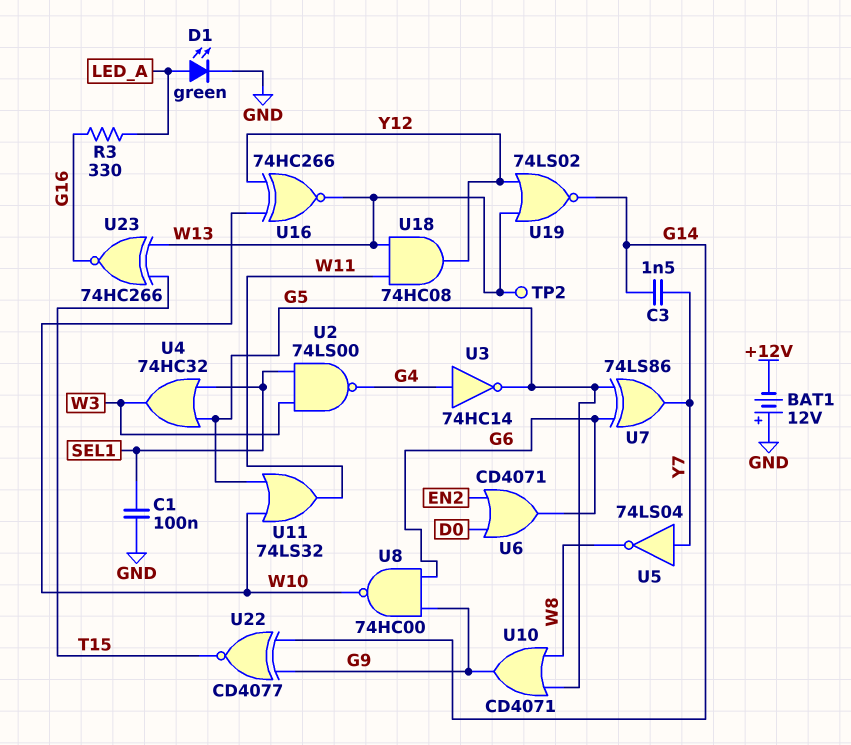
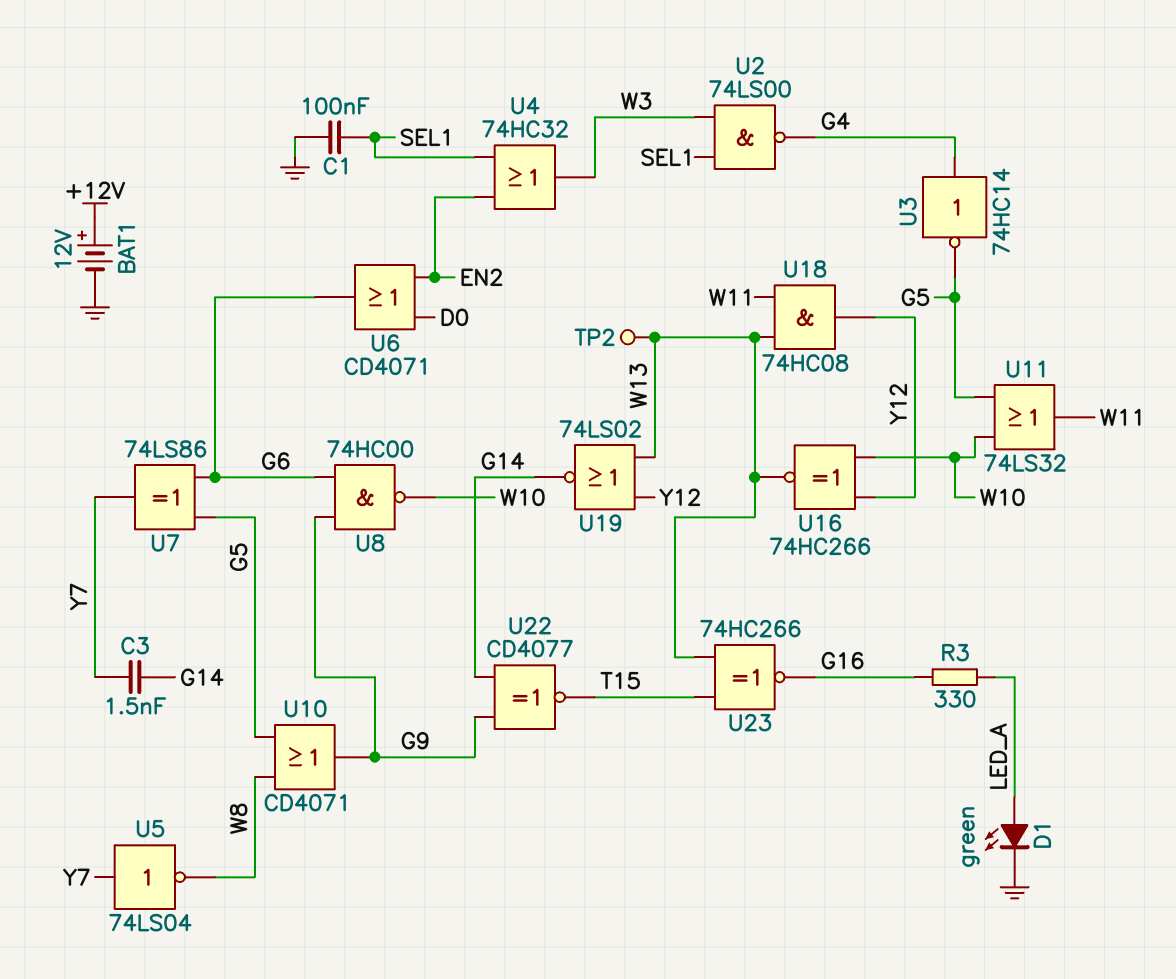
BAT1: 12V (plus GND, minus +12V) -> 12V (plus +12V, minus GND)
U4: OR 74HC32 (in G5, in SEL1, out W3) -> OR 74HC32 (in EN2, in SEL1, out W3)

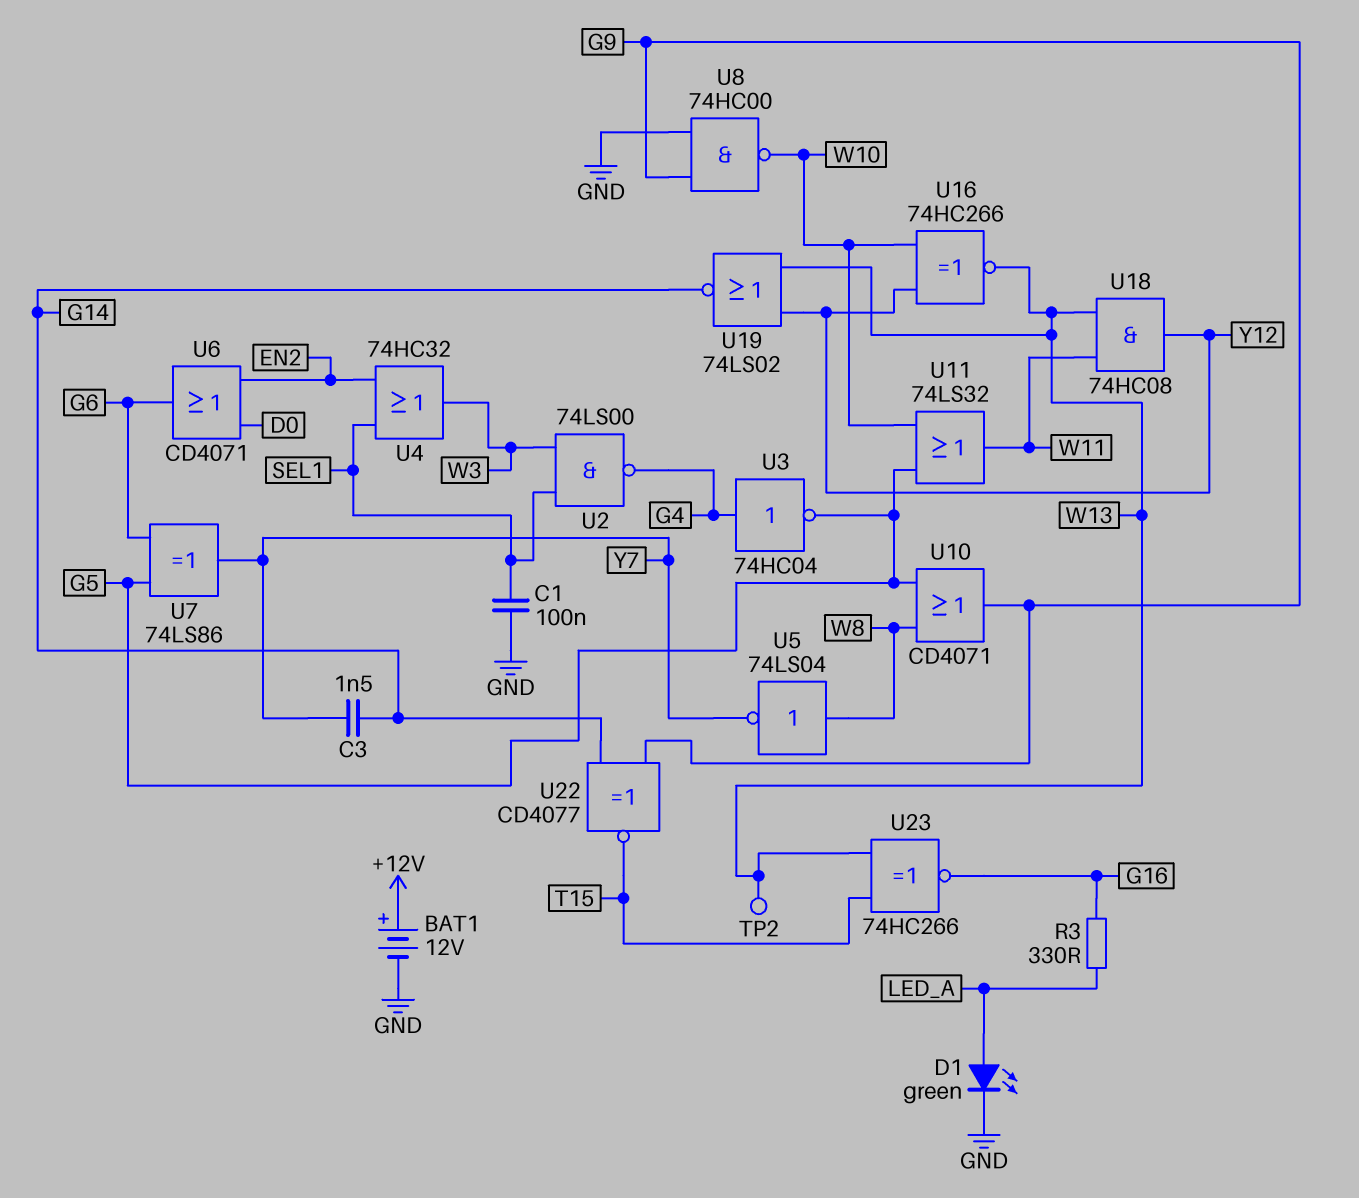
U3: NOT 74HC14 (in G4, out G5) -> NOT 74HC04 (in G4, out G5)
U5: NOT 74LS04 (in Y7, out W8) -> NOT 74LS04 (in W8, out Y7)
U8: NAND 74HC00 (in G6, in G9, out W10) -> NAND 74HC00 (in G9, in GND, out W10)

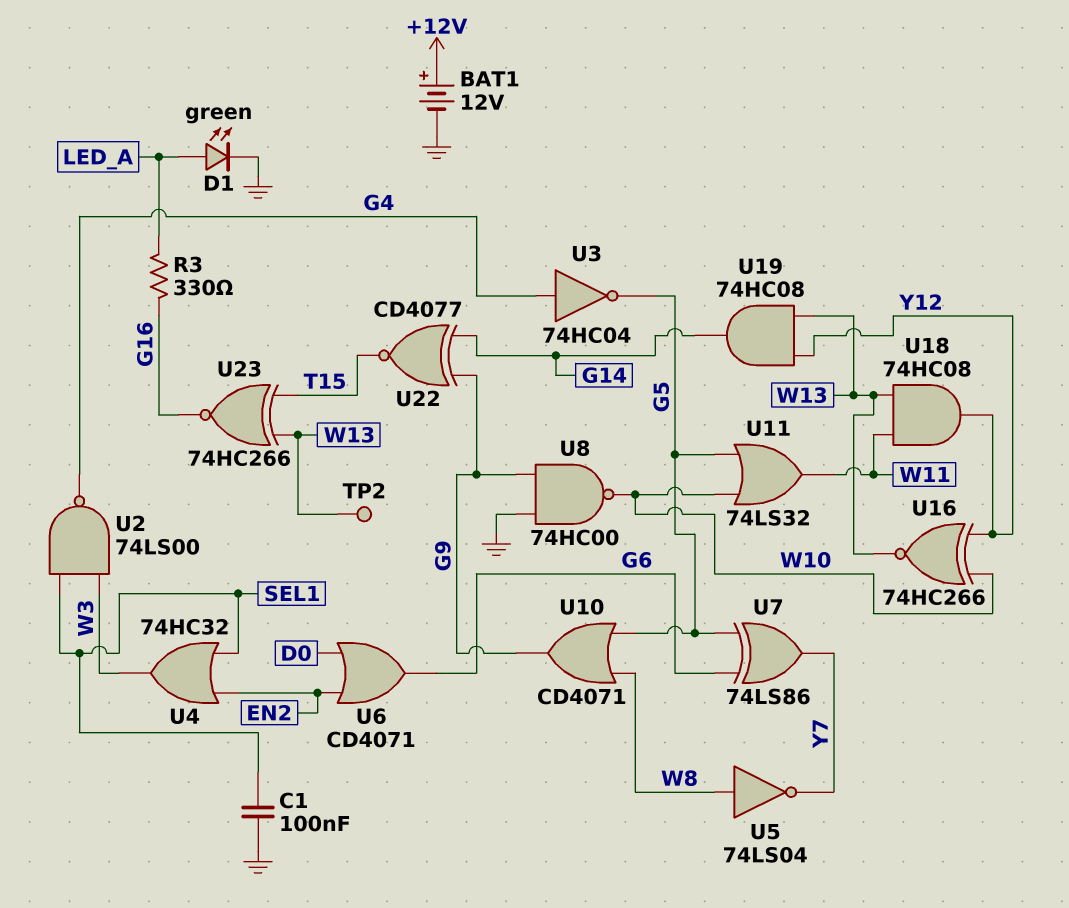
C3: 1.5nF (G14, Y7) -> none
U19: NOR 74LS02 (in W13, in Y12, out G14) -> AND 74HC08 (in W13, in Y12, out G14)

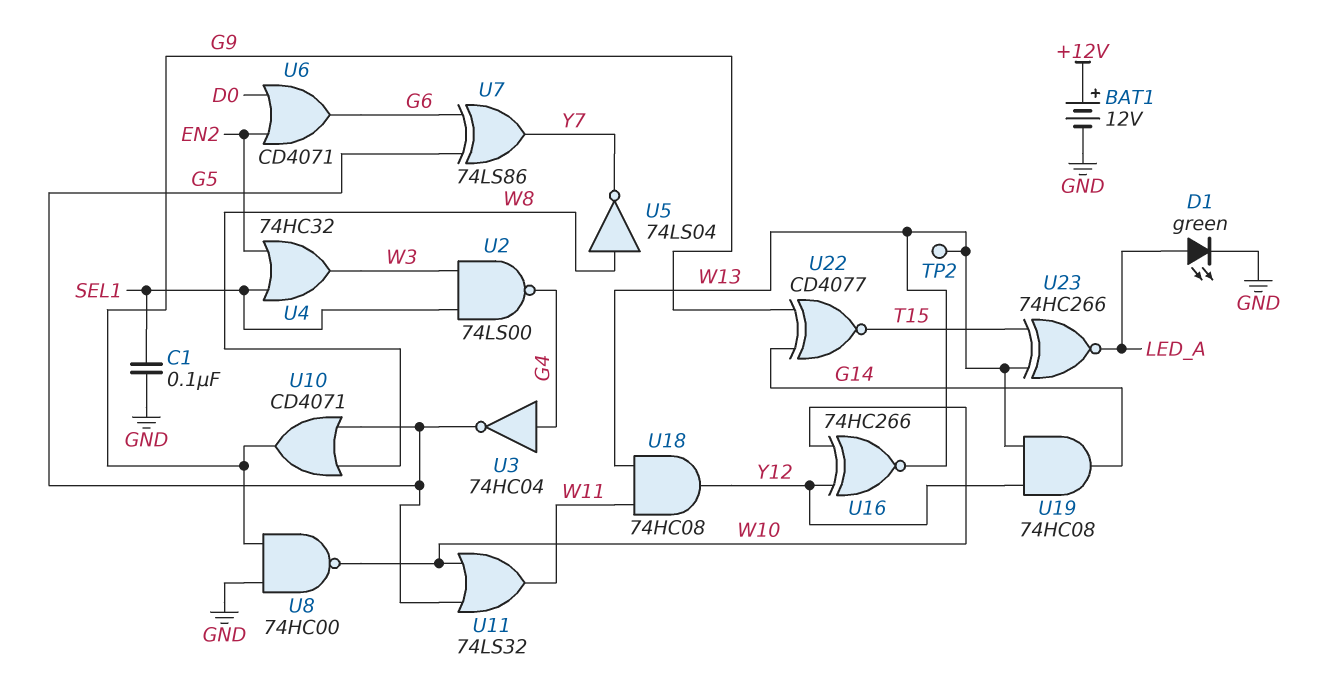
R3: 330 (G16, LED_A) -> none
U23: XNOR 74HC266 (in T15, in W13, out G16) -> XNOR 74HC266 (in T15, in W13, out LED_A)

